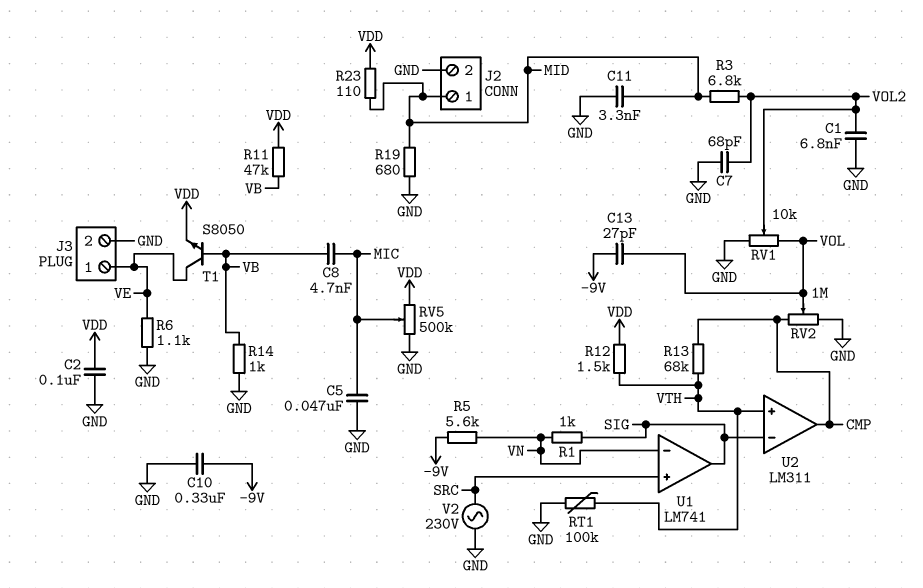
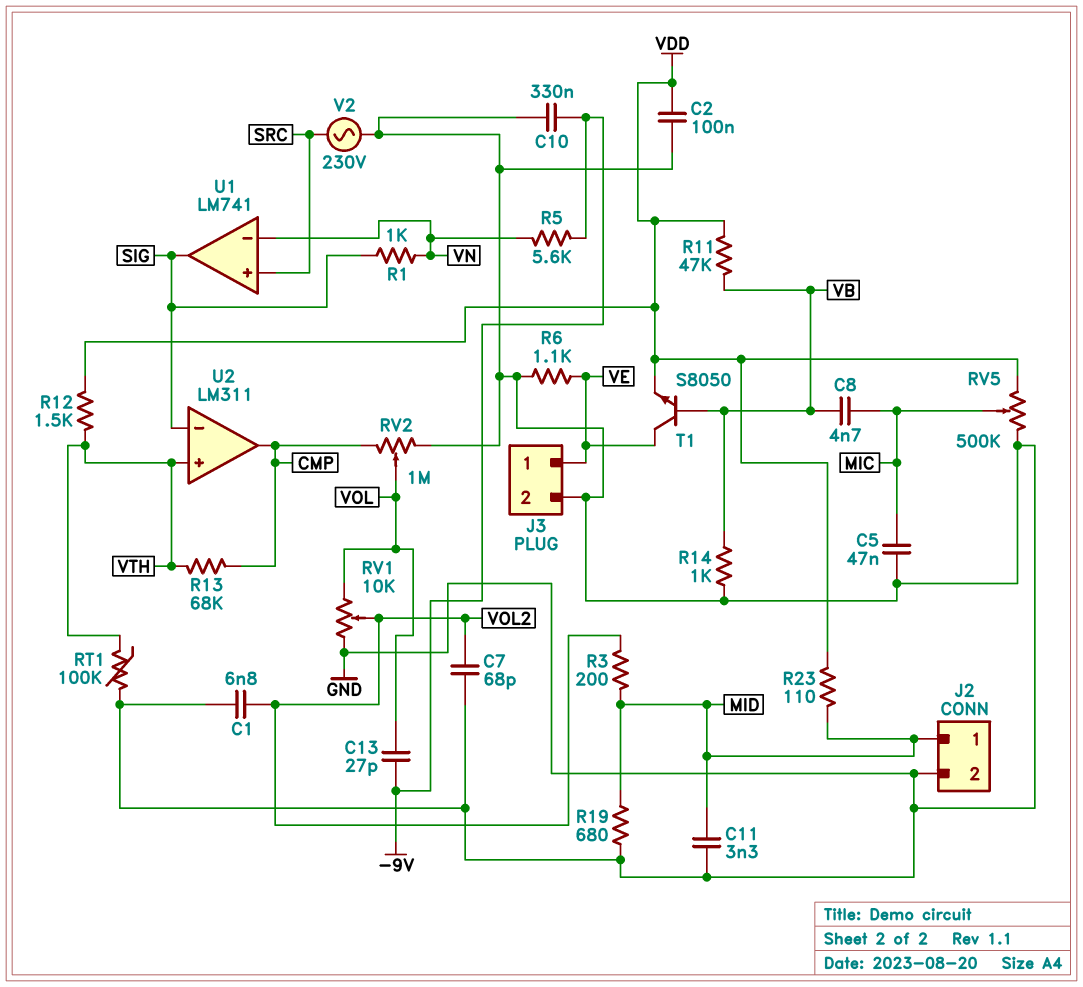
R3: 6.8k (MID, VOL2) -> 200 (MID, VOL2)

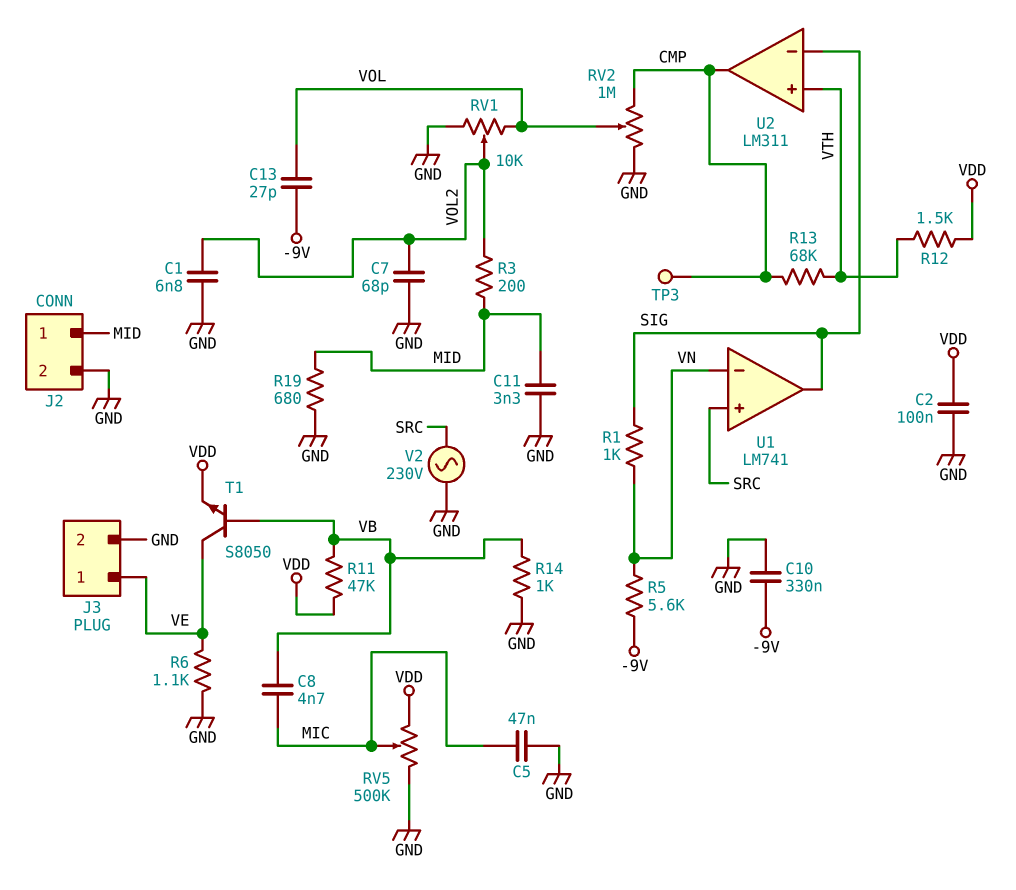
R23: 110 (MID, VDD) -> none
RT1: 100k (GND, VTH) -> none
TP3: none -> test point (CMP)

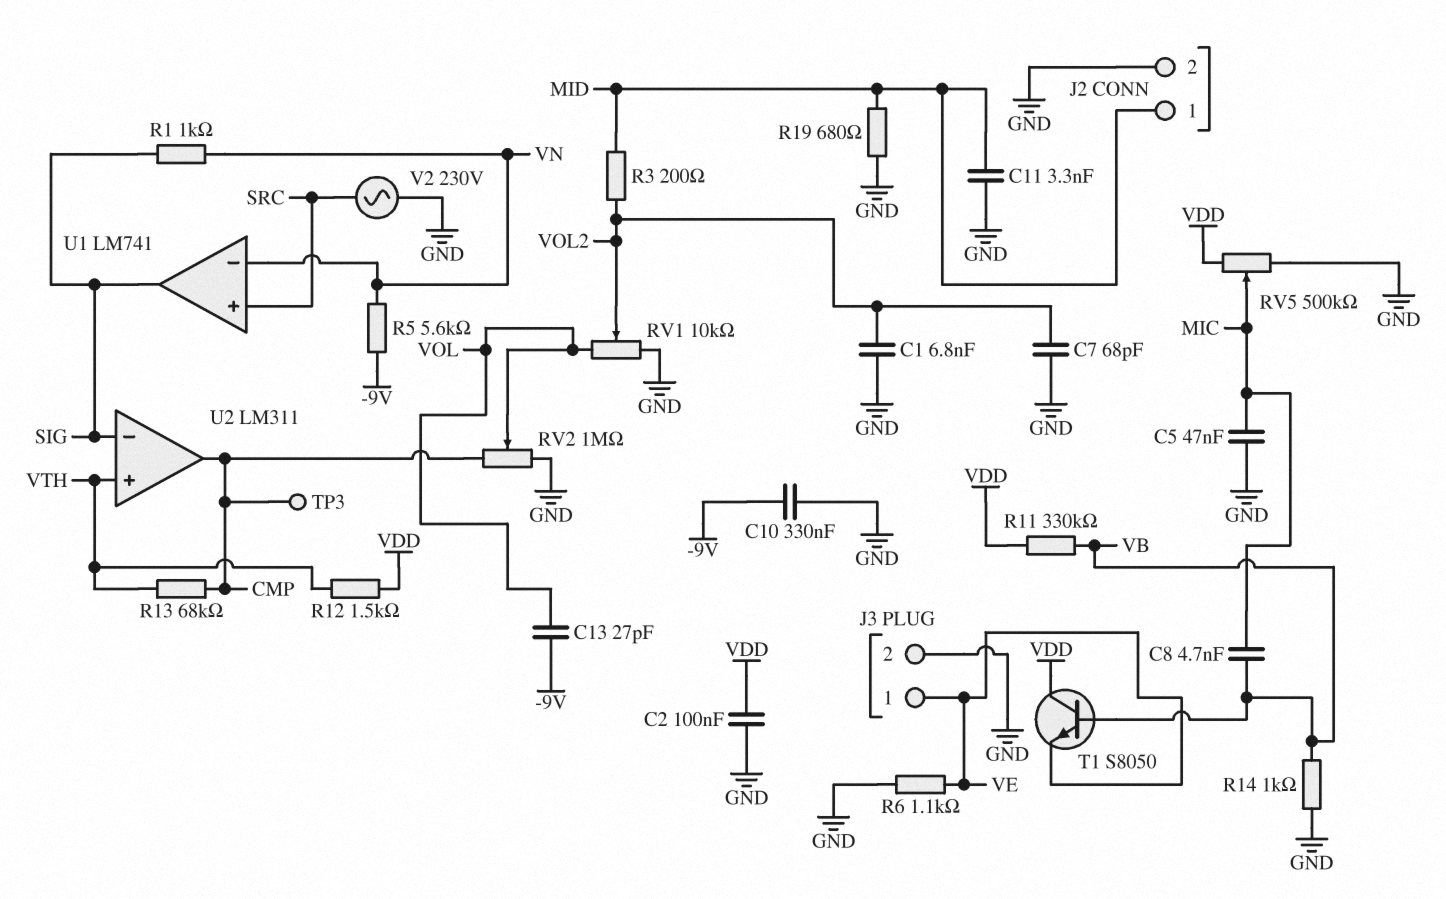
R11: 47k (VB, VDD) -> 330k (VB, VDD)
T1: NPN S8050 (B VB, C VE, E VDD) -> NPN S8050 (B VB, C VDD, E VE)

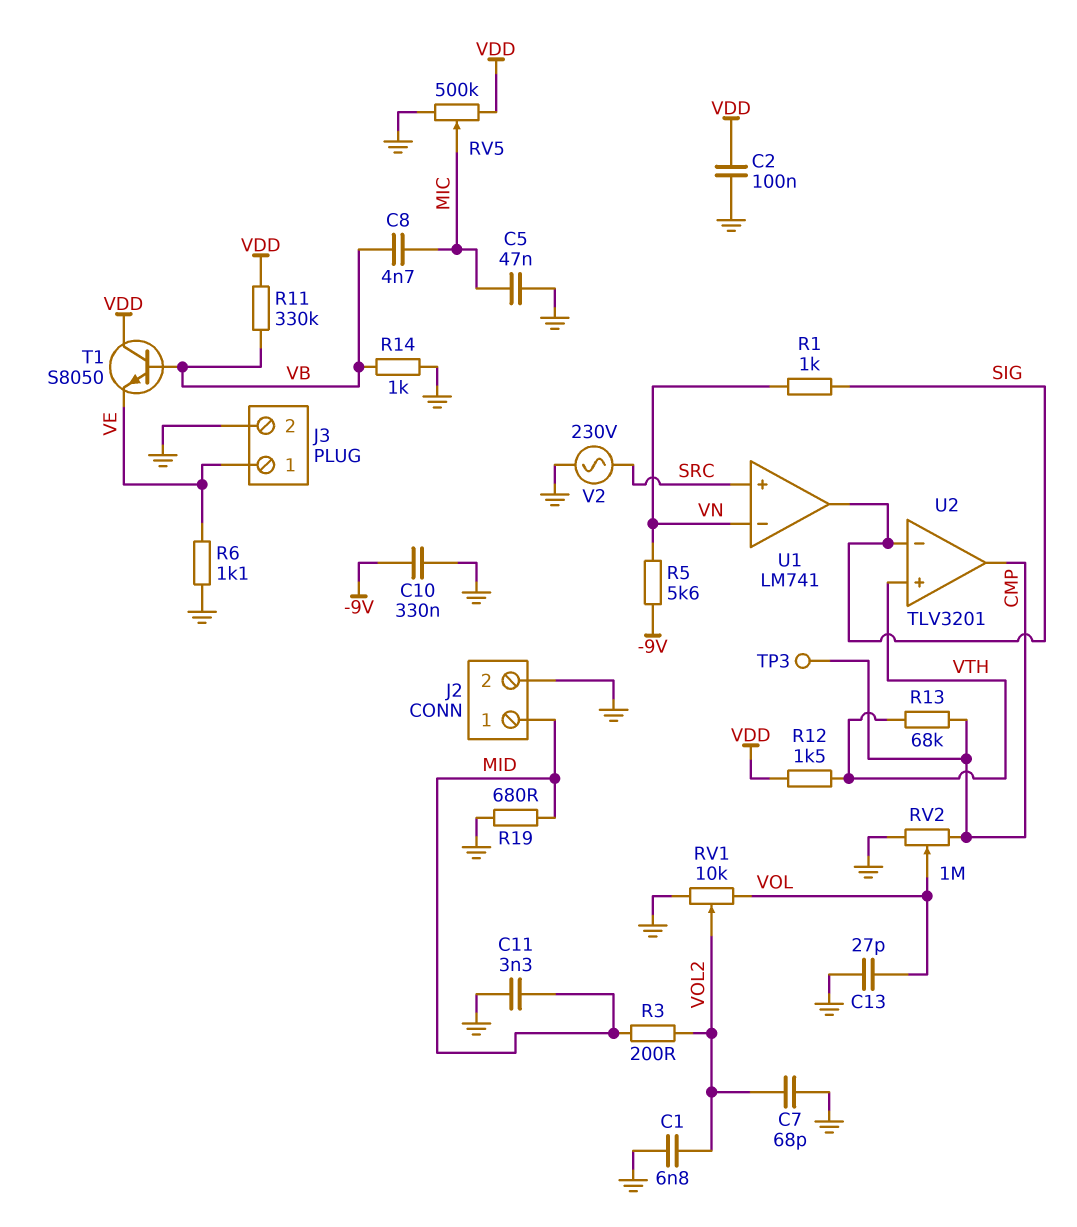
C13: 27pF (-9V, VOL) -> 27pF (GND, VOL)
U2: LM311 -> TLV3201

